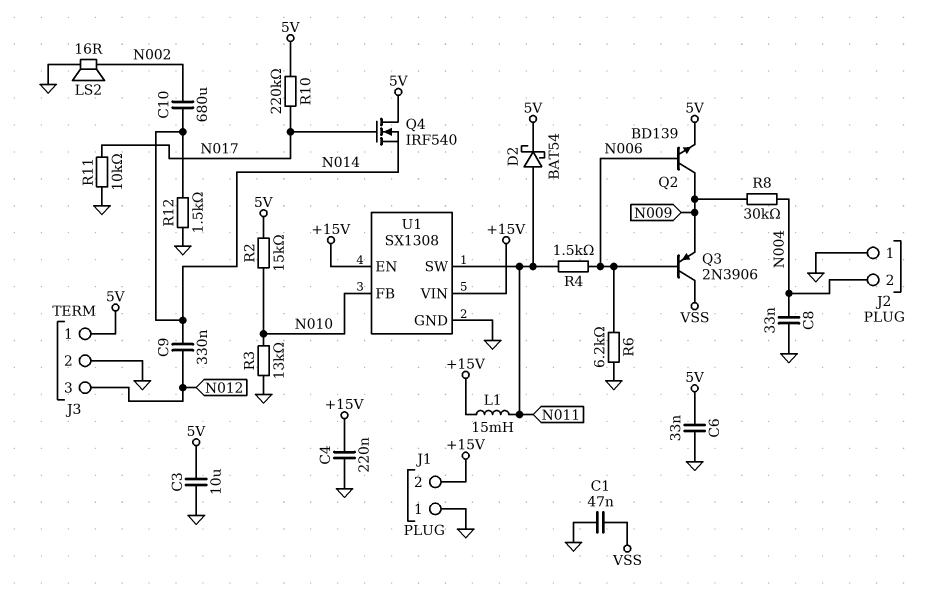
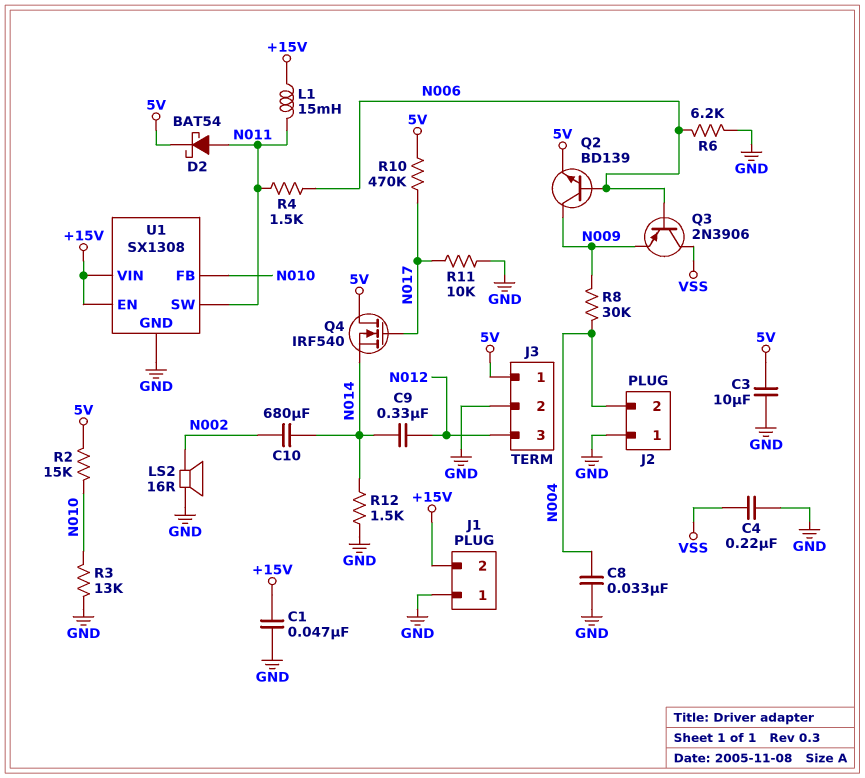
C1: 47nF (GND, VSS) -> 47nF (+15V, GND)
C4: 220nF (+15V, GND) -> 220nF (GND, VSS)
C6: 33nF (5V, GND) -> none
R10: 220k (5V, N017) -> 470k (5V, N017)

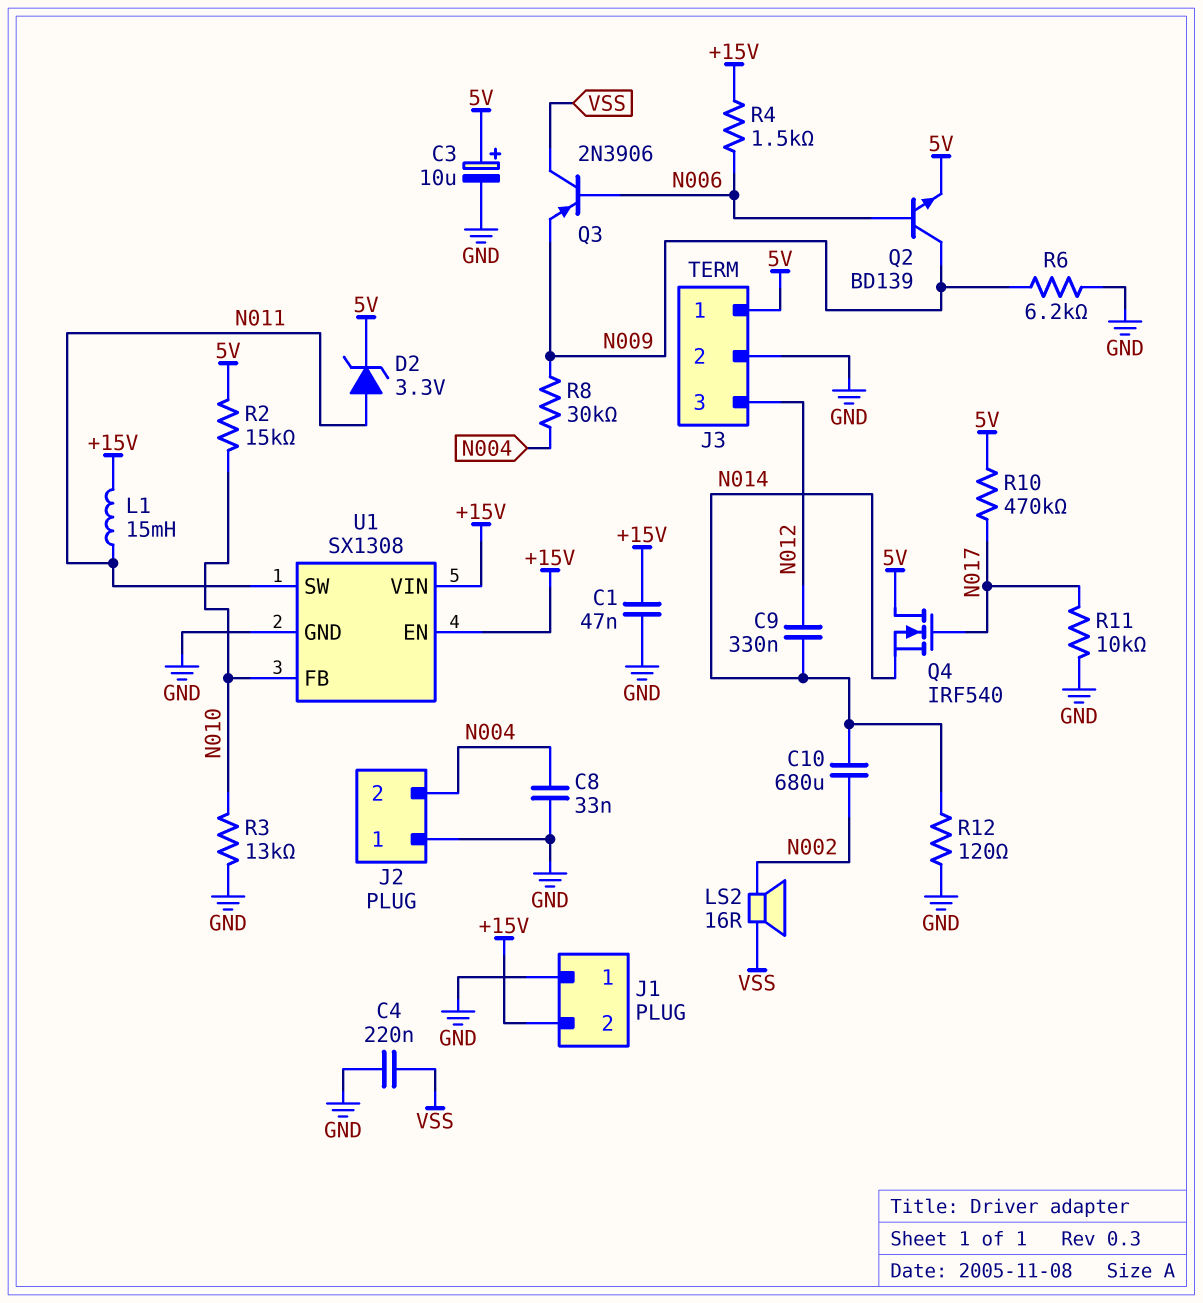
C3: 10uF (5V, GND) -> 10uF (plus 5V, minus GND)
D2: schottky BAT54 (A N011, K 5V) -> zener 3.3V (A N011, K 5V)
LS2: speaker 16R (GND, N002) -> speaker 16R (N002, VSS)
R4: 1.5k (N006, N011) -> 1.5k (+15V, N006)
R6: 6.2k (GND, N006) -> 6.2k (GND, N009)
R12: 1.5k (GND, N014) -> 120 (GND, N014)

